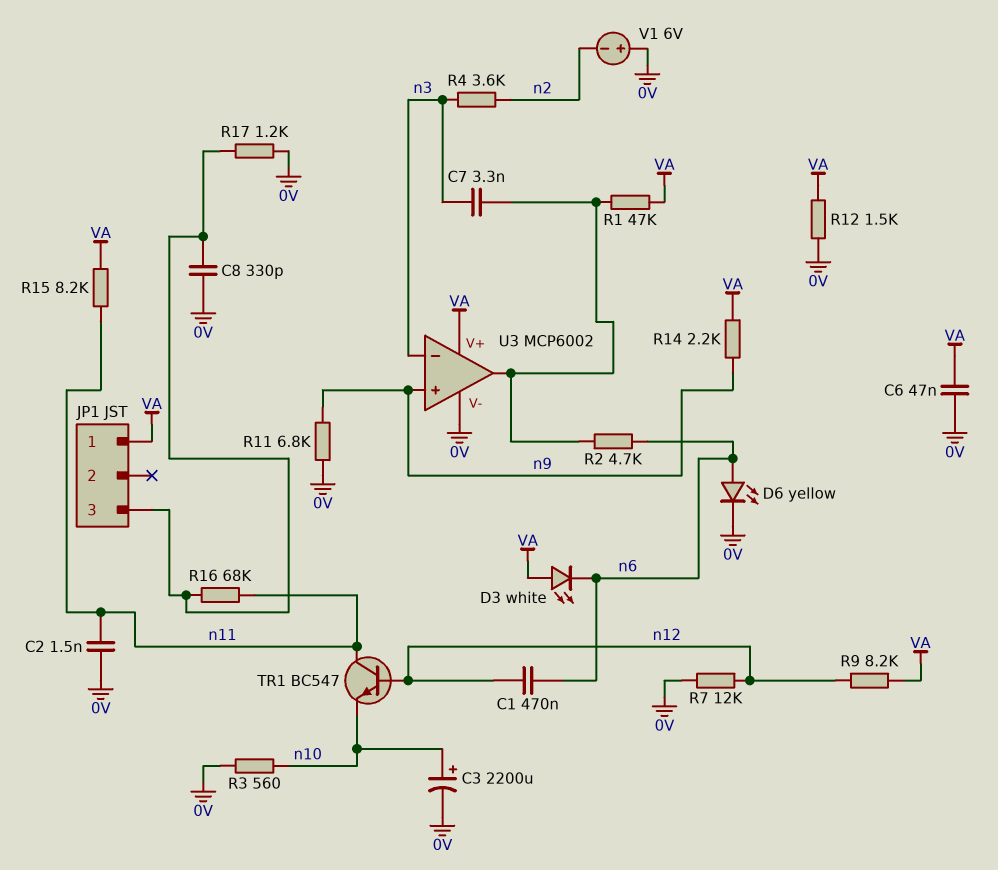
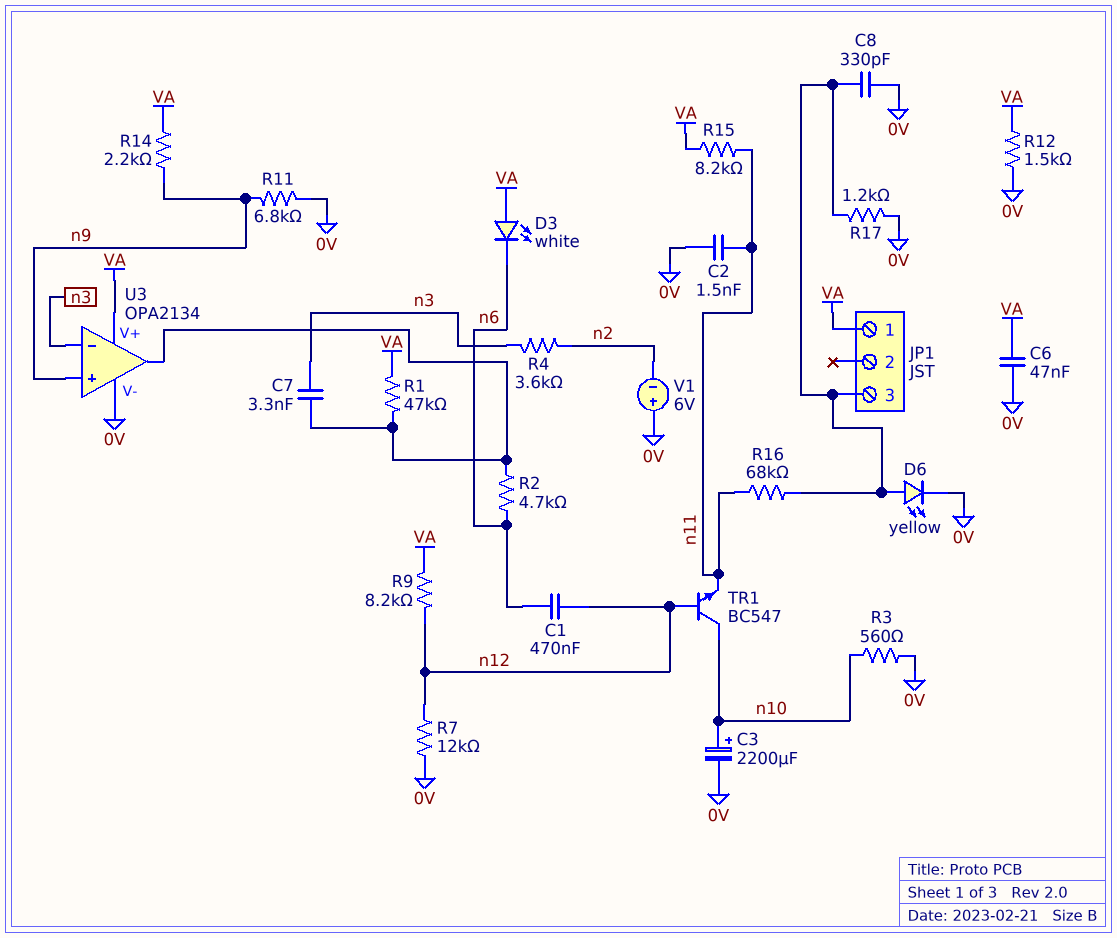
D6: LED yellow (A n6, K 0V) -> LED yellow (A JP1/3, K 0V)
TR1: NPN BC547 (B n12, C n11, E n10) -> NPN BC547 (B n12, C n10, E n11)
U3: MCP6002 -> OPA2134

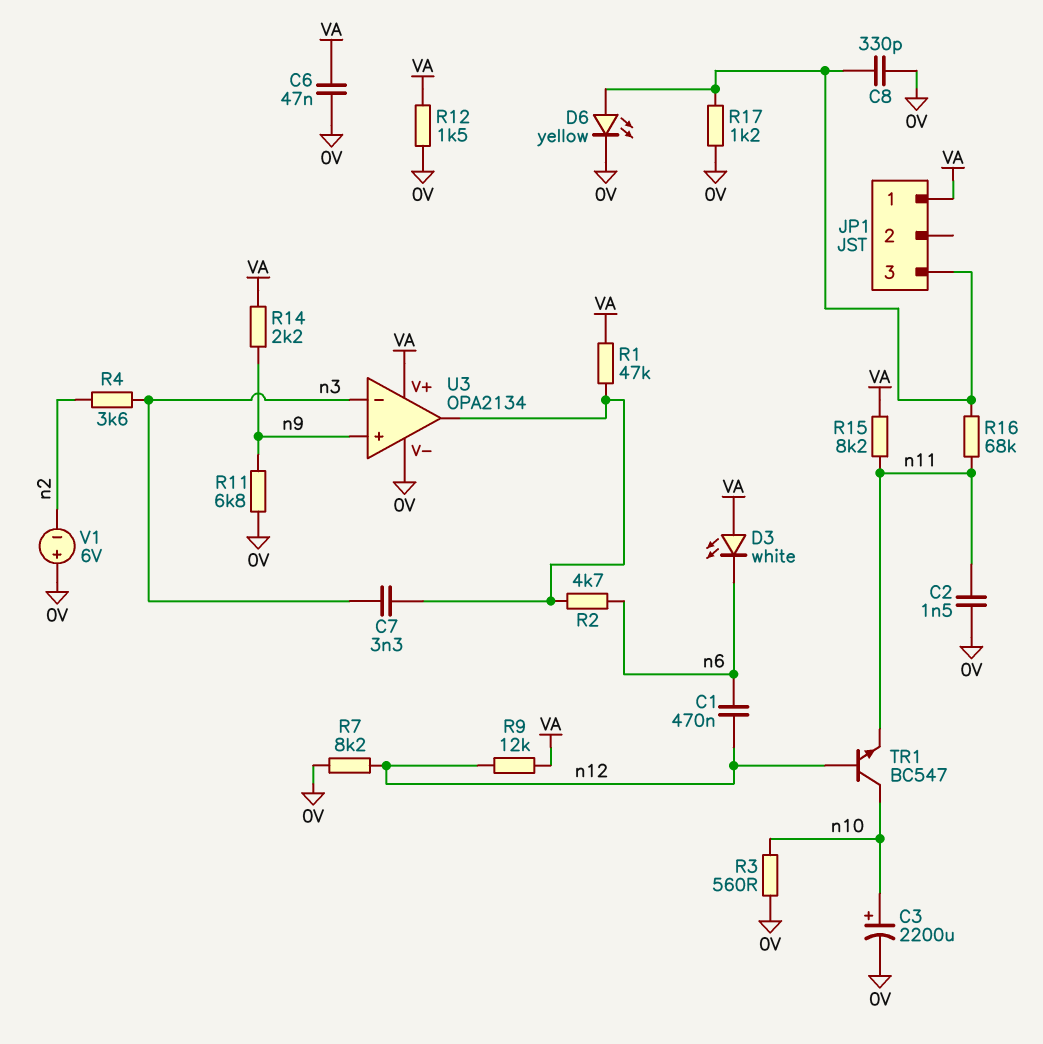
R7: 12k (0V, n12) -> 8.2k (0V, n12)
R9: 8.2k (VA, n12) -> 12k (VA, n12)

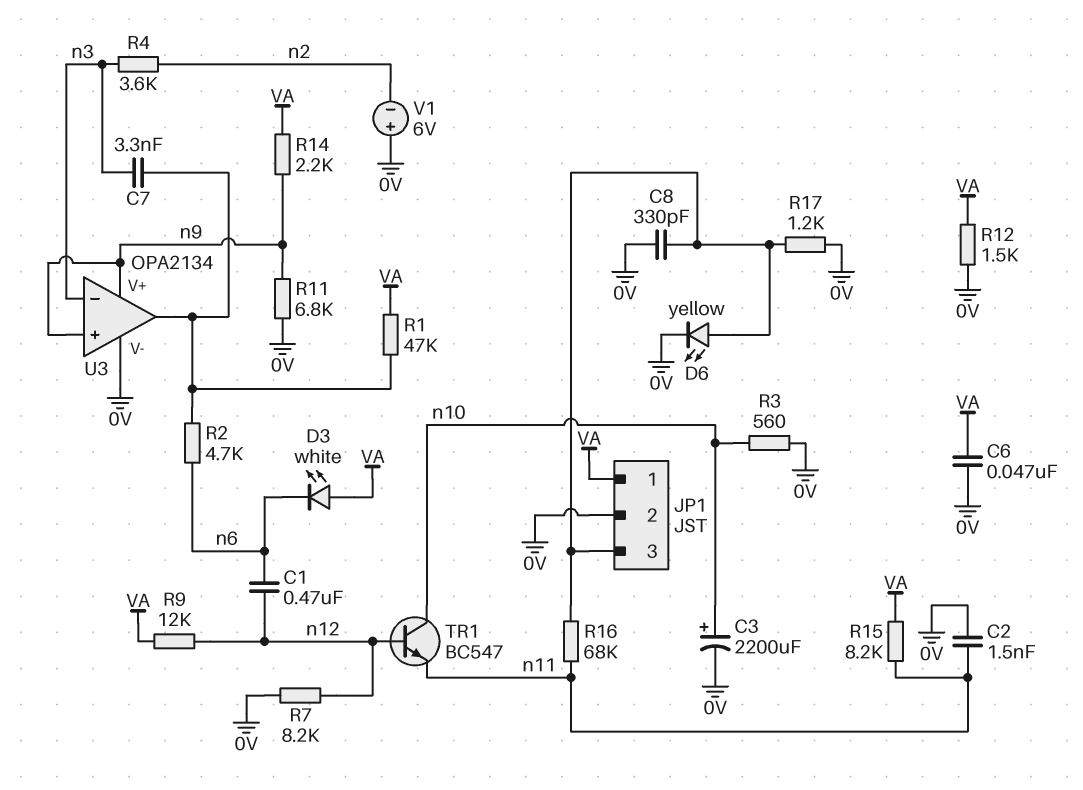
JP1 pin 2: none -> 0V
U3 pin V+: VA -> n9

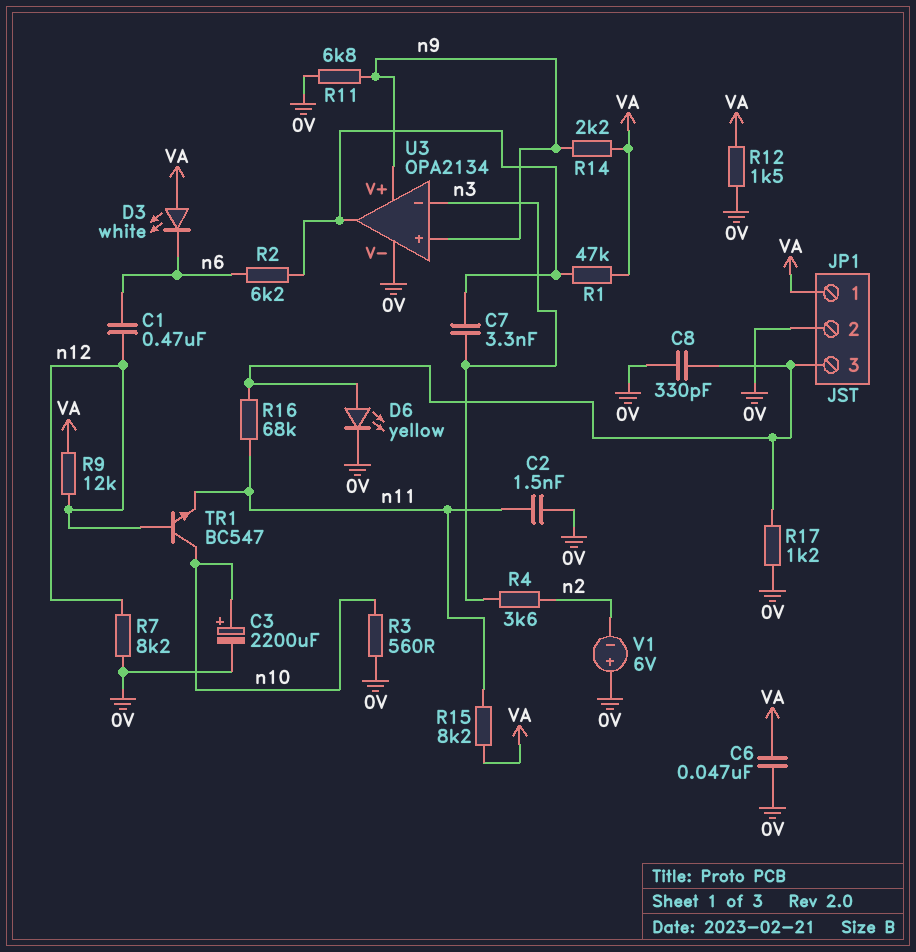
R2: 4.7k (U3/out, n6) -> 6.2k (U3/out, n6)

